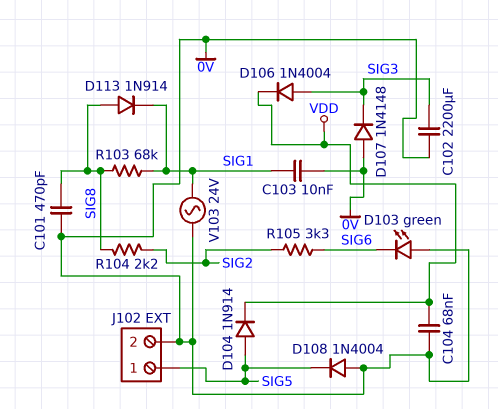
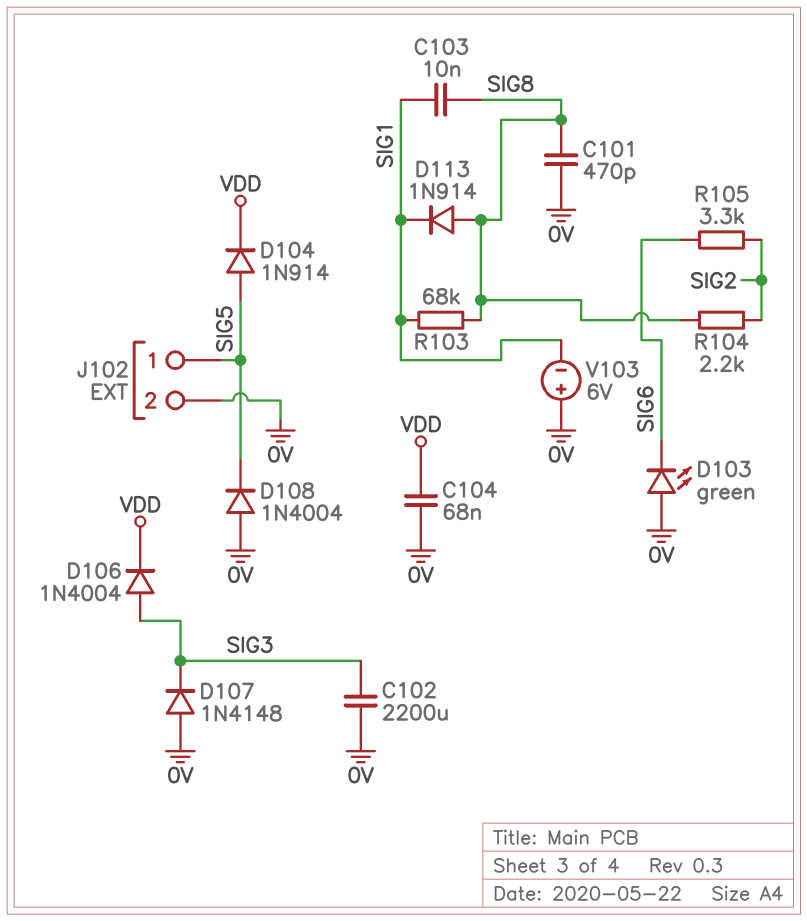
C103: 10nF (0V, SIG1) -> 10nF (SIG1, SIG8)
V103: AC 24V (0V, SIG1) -> 6V (plus 0V, minus SIG1)

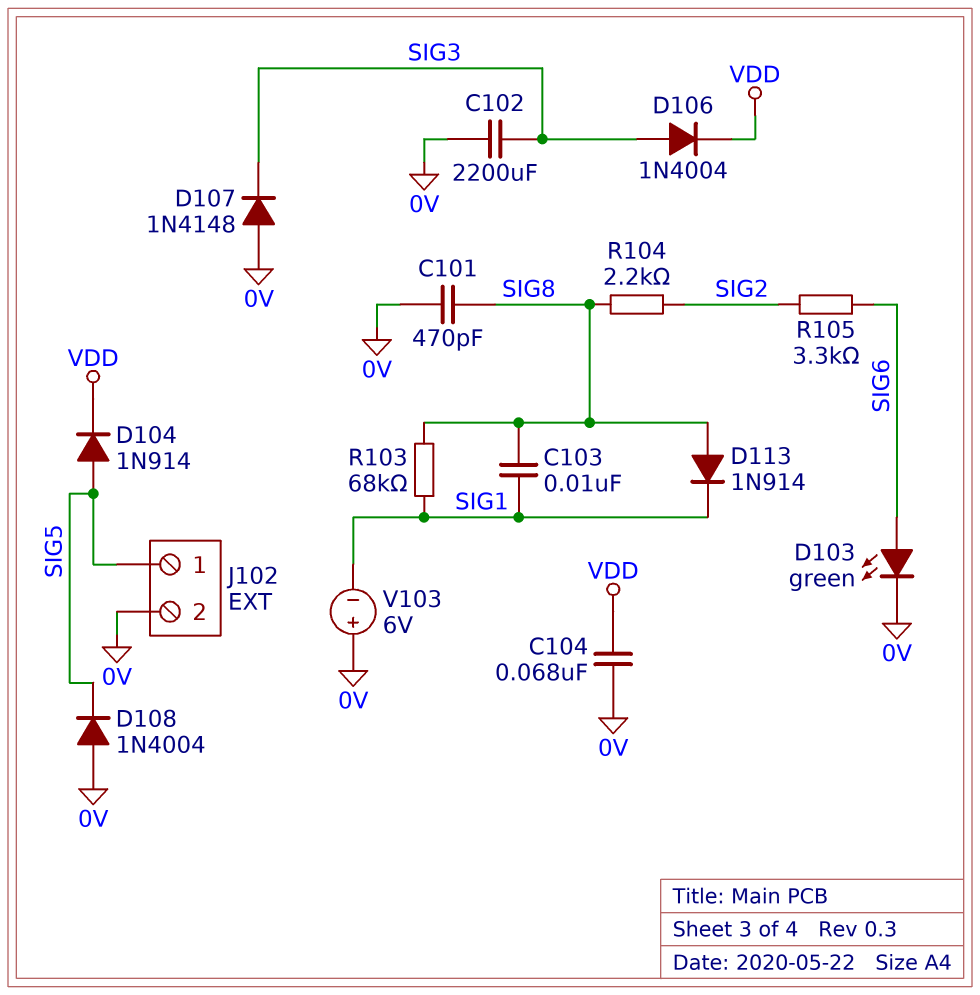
D103: LED green (A 0V, K SIG6) -> LED green (A SIG6, K 0V)

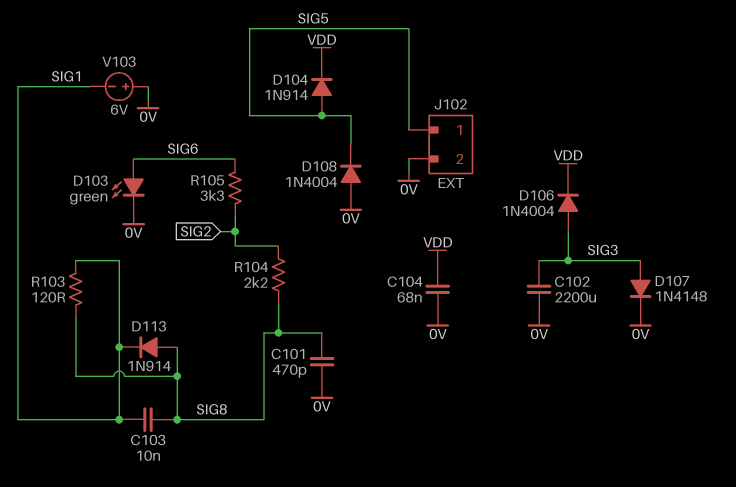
D107: diode 1N4148 (A 0V, K SIG3) -> diode 1N4148 (A SIG3, K 0V)
R103: 68k (SIG1, SIG8) -> 120 (SIG1, SIG8)

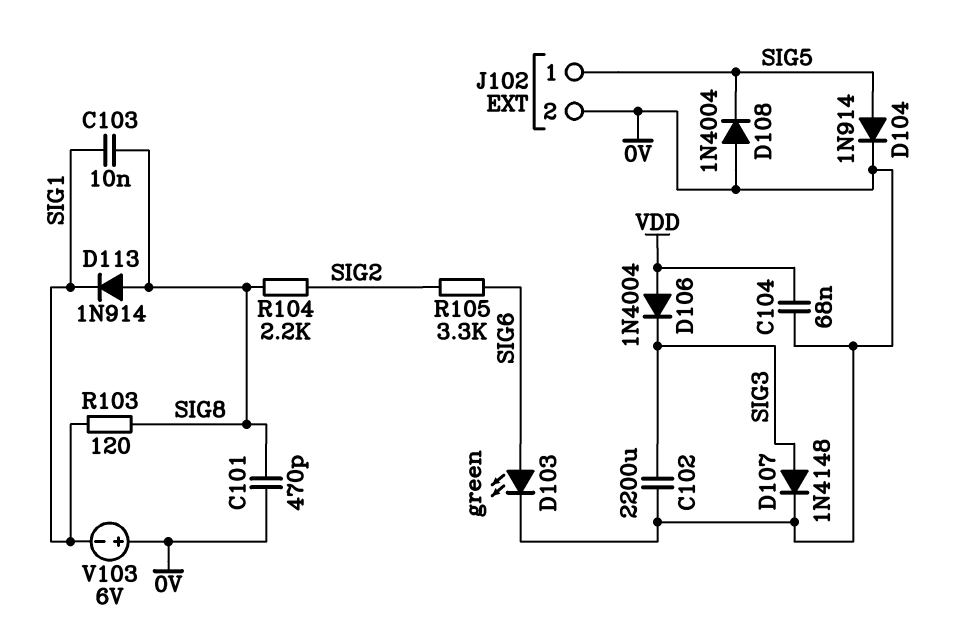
D104: diode 1N914 (A SIG5, K VDD) -> diode 1N914 (A SIG5, K 0V)
D106: diode 1N4004 (A SIG3, K VDD) -> diode 1N4004 (A VDD, K SIG3)

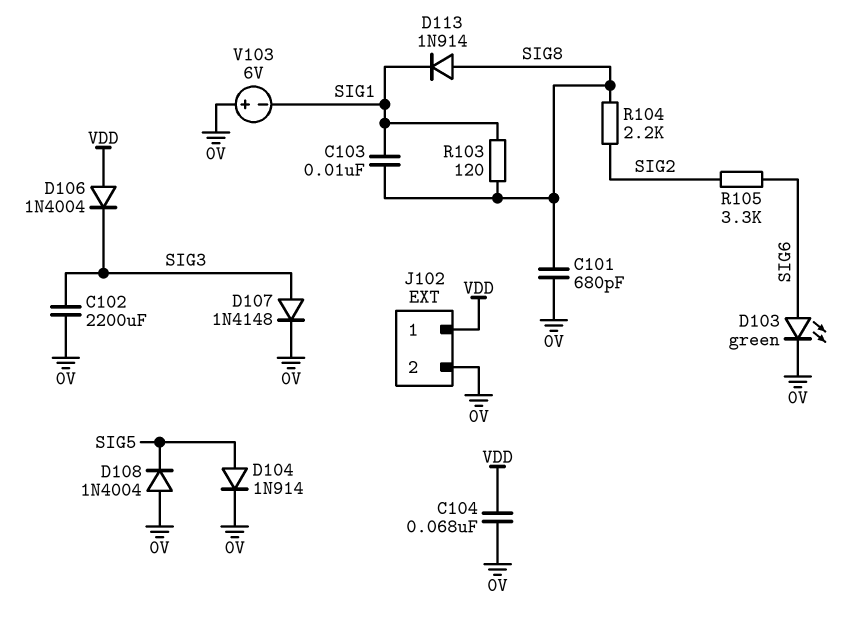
C101: 470pF (0V, SIG8) -> 680pF (0V, SIG8)
J102 pin 1: SIG5 -> VDD

